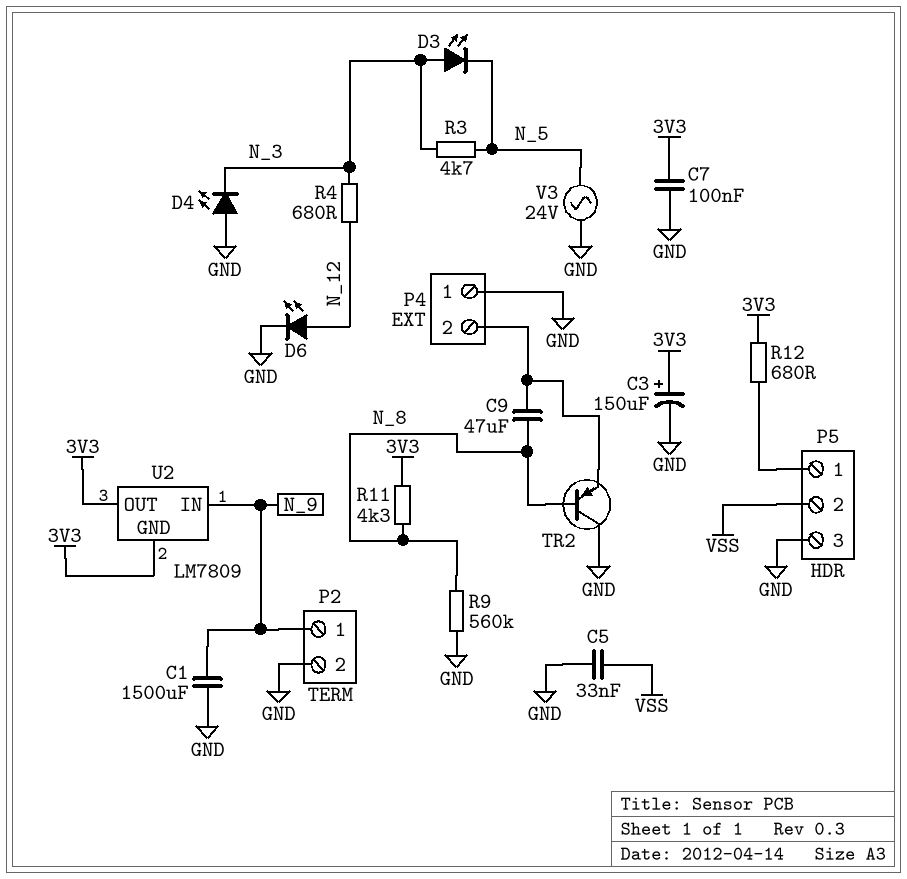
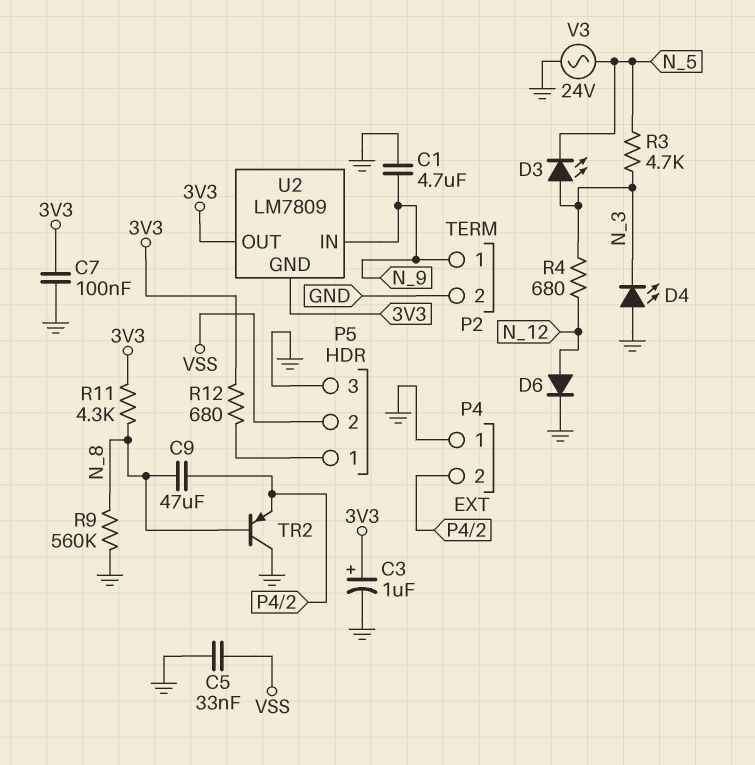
C1: 1500uF (GND, N_9) -> 4.7uF (GND, N_9)
C3: 150uF (plus 3V3, minus GND) -> 1uF (plus 3V3, minus GND)
D6: LED (A N_12, K GND) -> diode (A N_12, K GND)

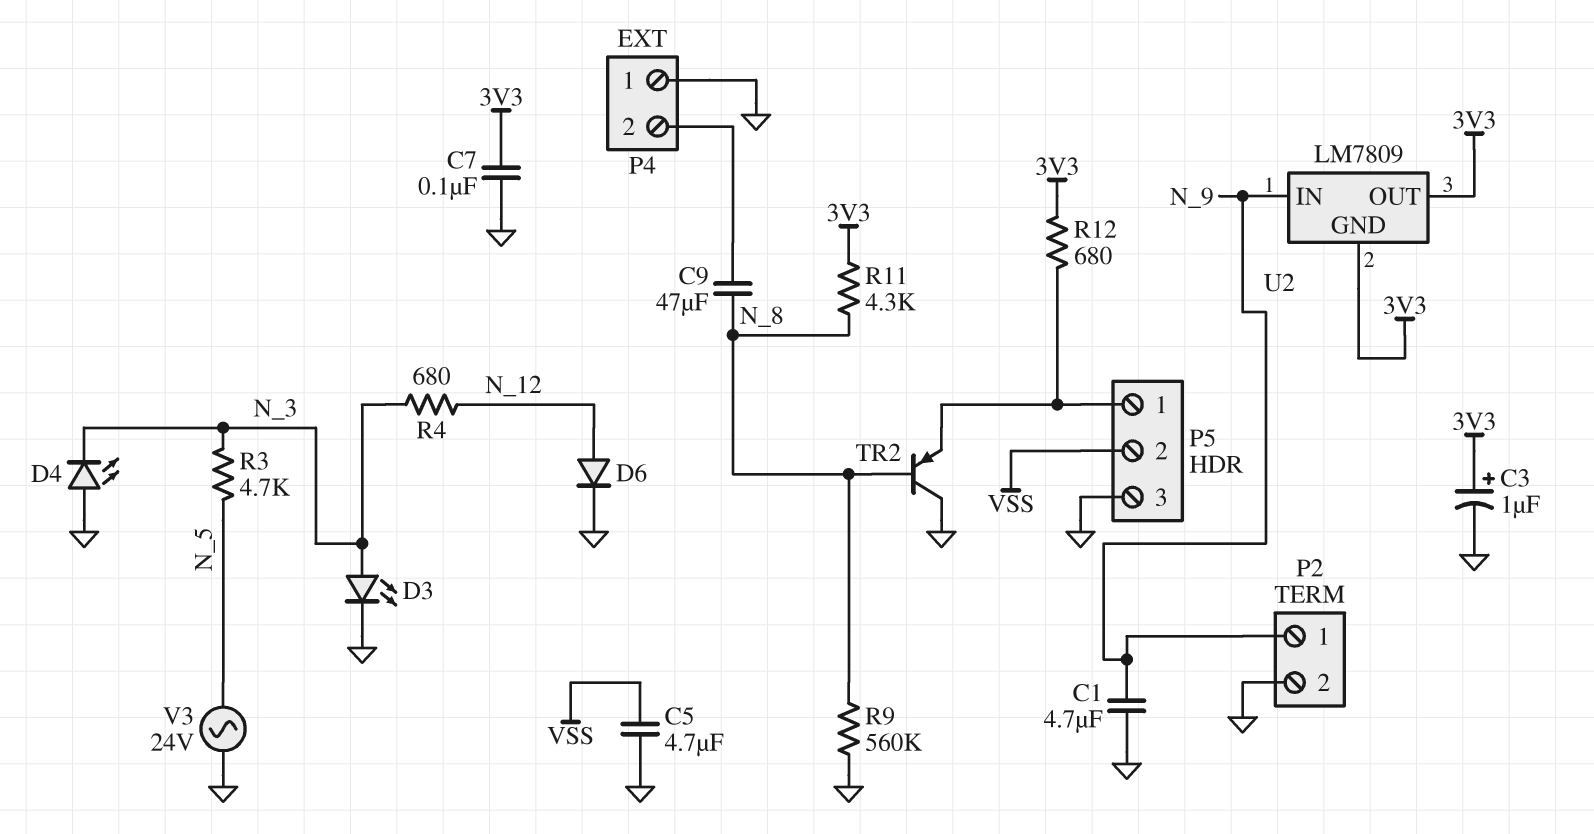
C5: 33nF (GND, VSS) -> 4.7uF (GND, VSS)
D3: LED (A N_3, K N_5) -> LED (A N_3, K GND)
TR2: PNP (B N_8, C GND, E P4/2) -> PNP (B N_8, C GND, E P5/1)

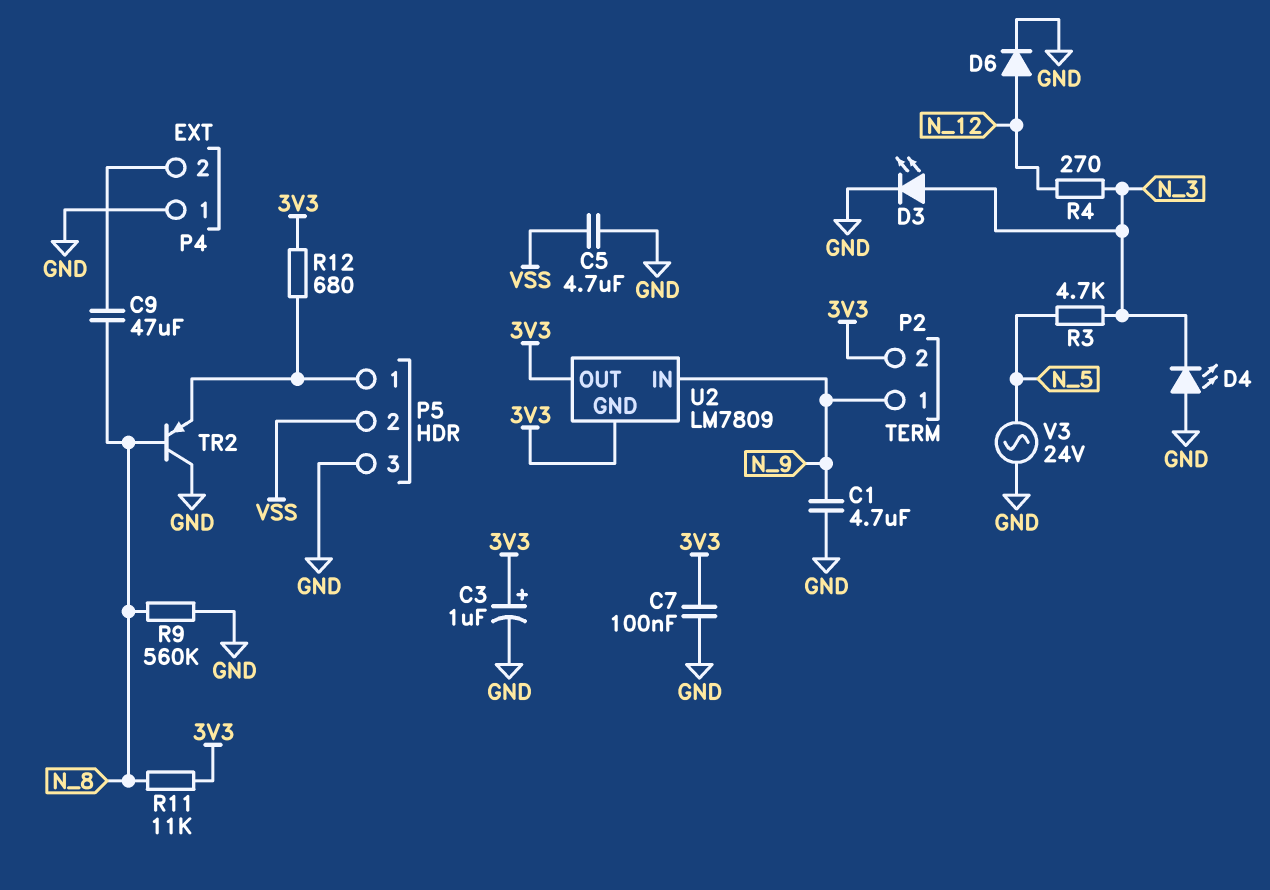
P2 pin 2: GND -> 3V3
R4: 680 (N_3, N_12) -> 270 (N_3, N_12)
R11: 4.3k (3V3, N_8) -> 11k (3V3, N_8)

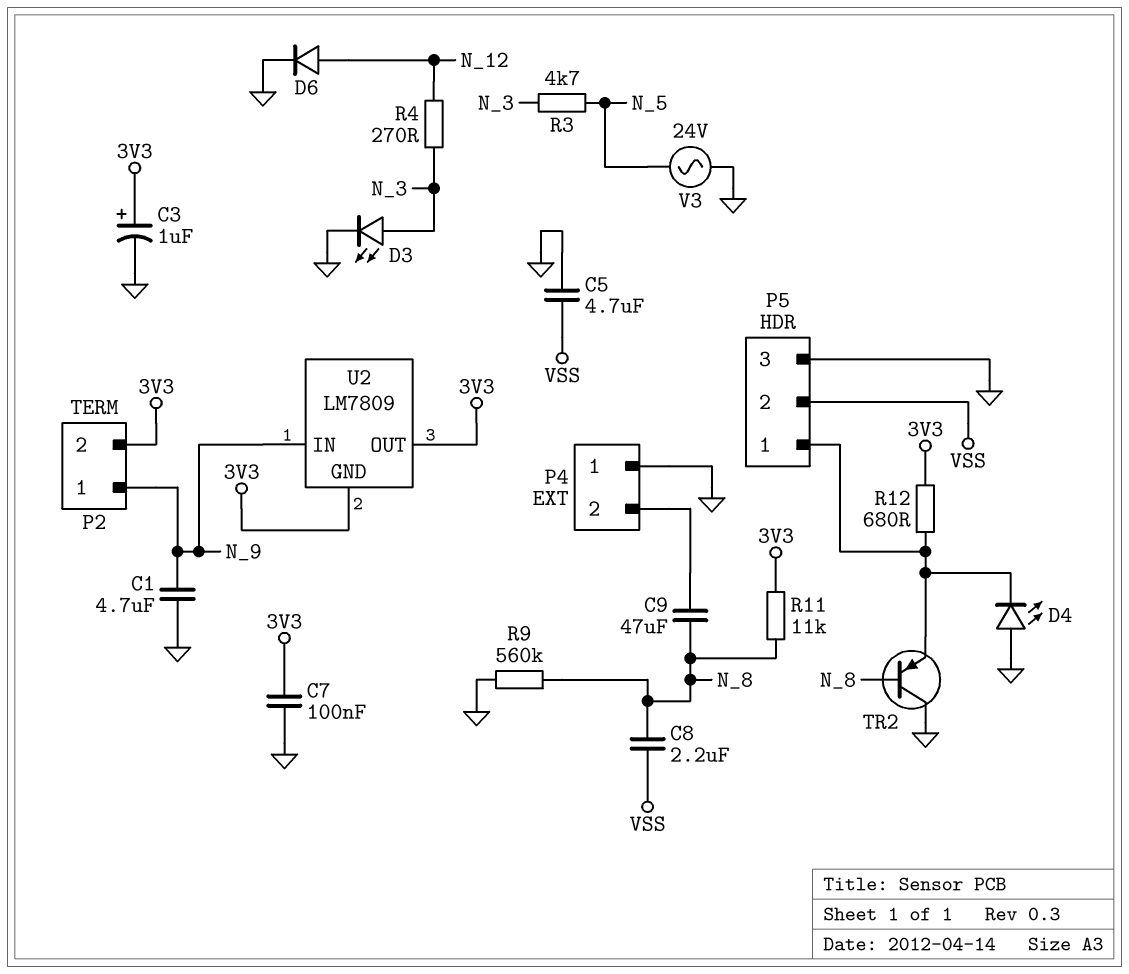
C8: none -> 2.2uF (N_8, VSS)
D4: LED (A GND, K N_3) -> LED (A GND, K P5/1)

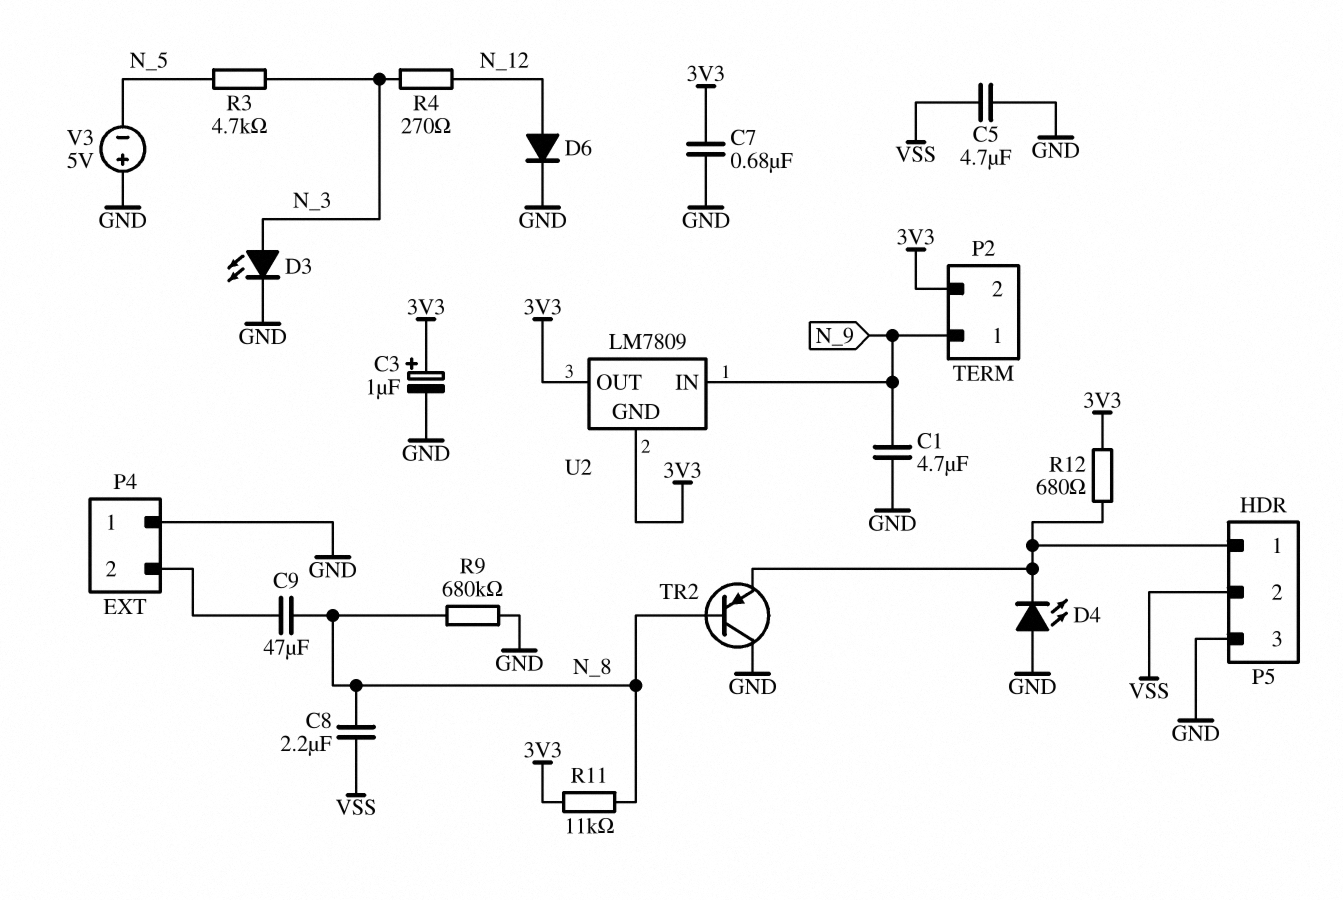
C7: 100nF (3V3, GND) -> 680nF (3V3, GND)
R9: 560k (GND, N_8) -> 680k (GND, N_8)
V3: AC 24V (GND, N_5) -> 5V (plus GND, minus N_5)

